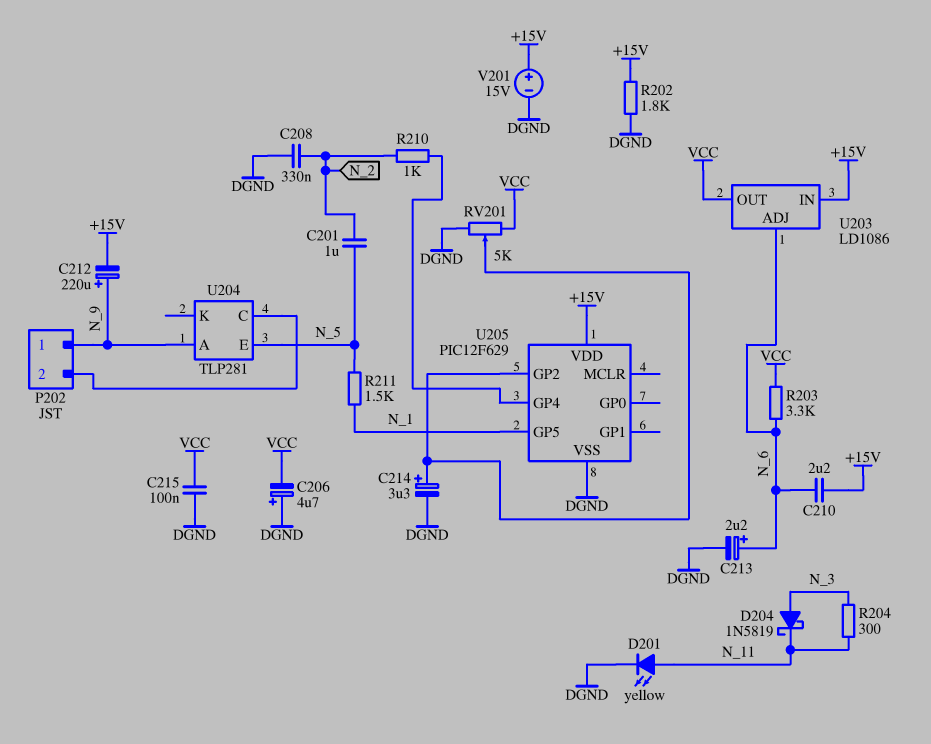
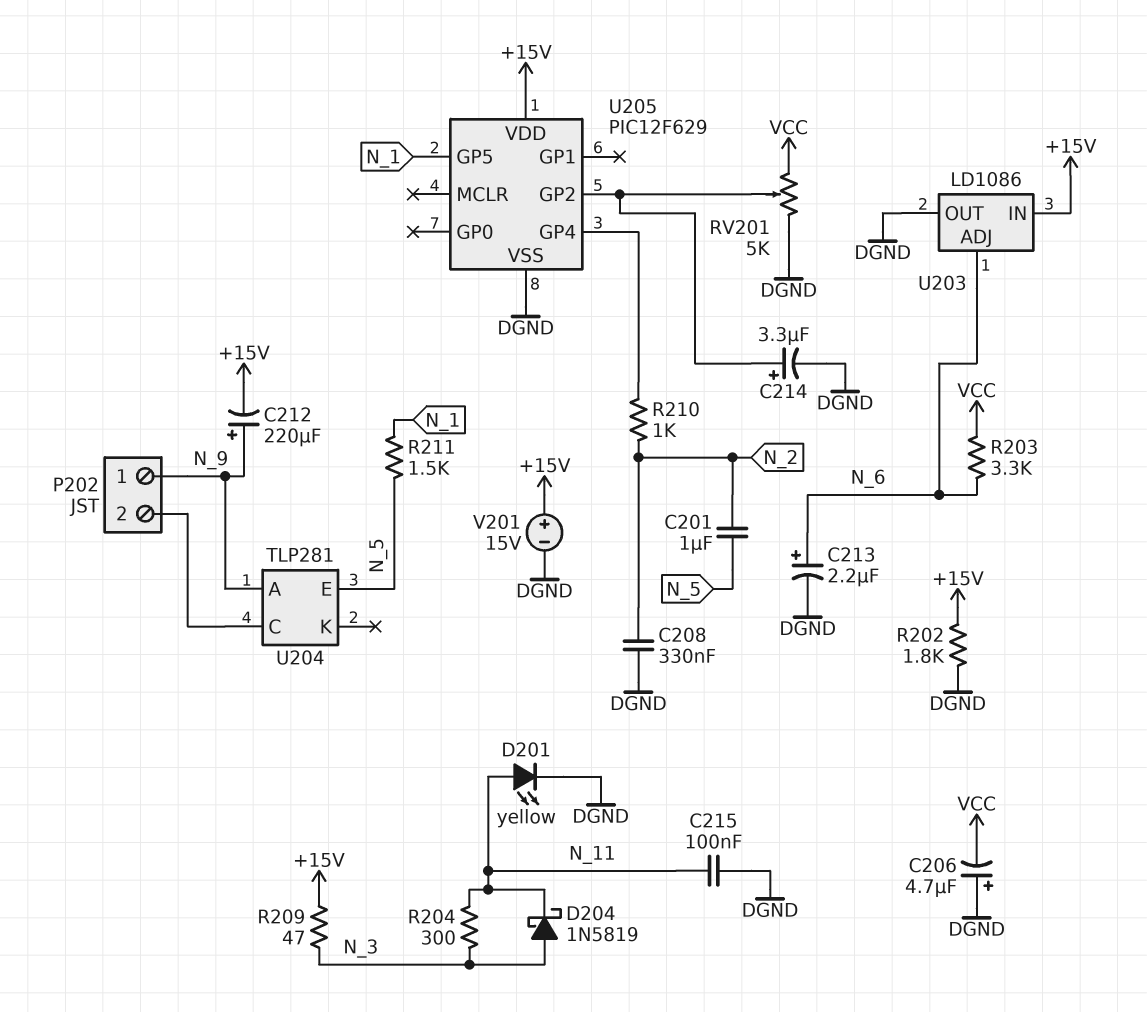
C210: 2.2uF (+15V, N_6) -> none
C215: 100nF (DGND, VCC) -> 100nF (DGND, N_11)
R209: none -> 47 (+15V, N_3)
U203 pin OUT: VCC -> DGND

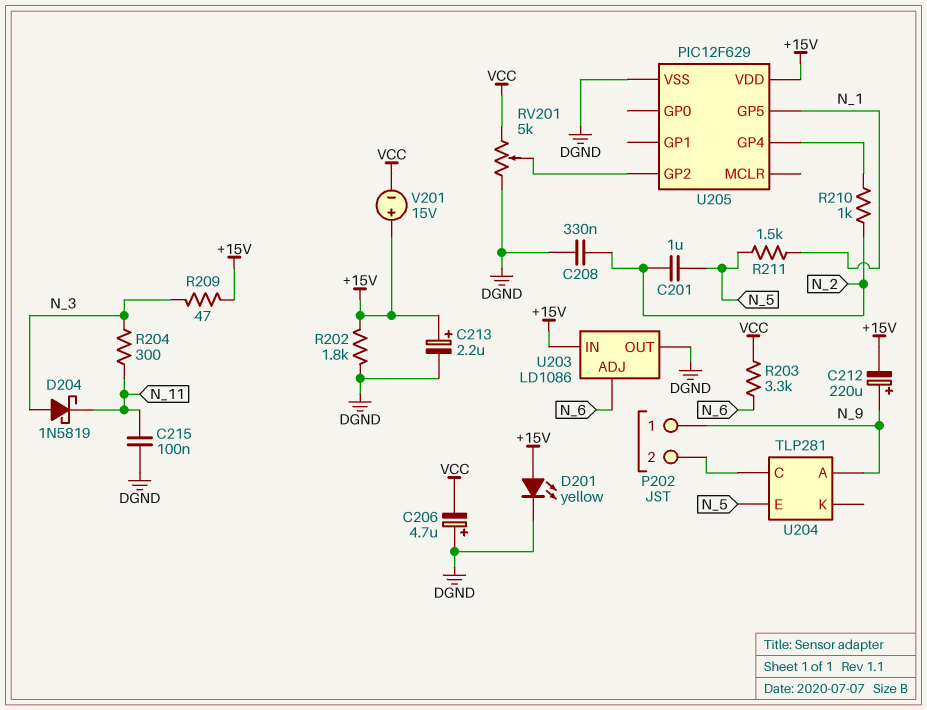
C213: 2.2uF (plus N_6, minus DGND) -> 2.2uF (plus +15V, minus DGND)
C214: 3.3uF (plus U205/GP2, minus DGND) -> none
D201: LED yellow (A N_11, K DGND) -> LED yellow (A +15V, K DGND)
V201: 15V (plus +15V, minus DGND) -> 15V (plus +15V, minus VCC)

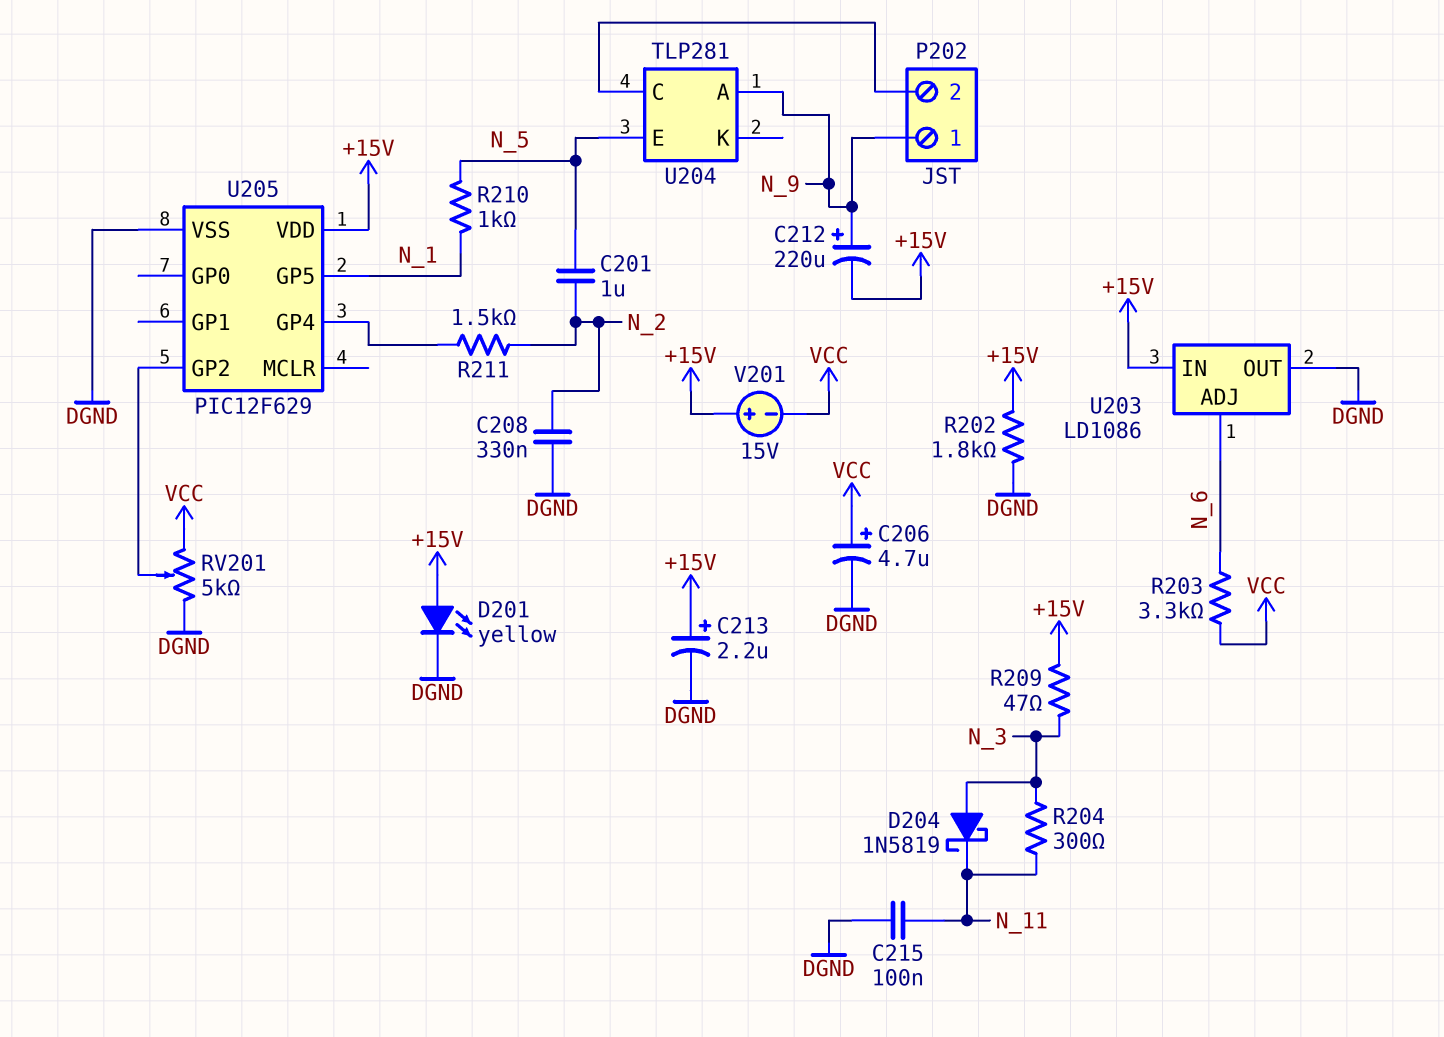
C206: 4.7uF (plus DGND, minus VCC) -> 4.7uF (plus VCC, minus DGND)
R210: 1k (N_2, U205/GP4) -> 1k (N_1, N_5)
R211: 1.5k (N_1, N_5) -> 1.5k (N_2, U205/GP4)

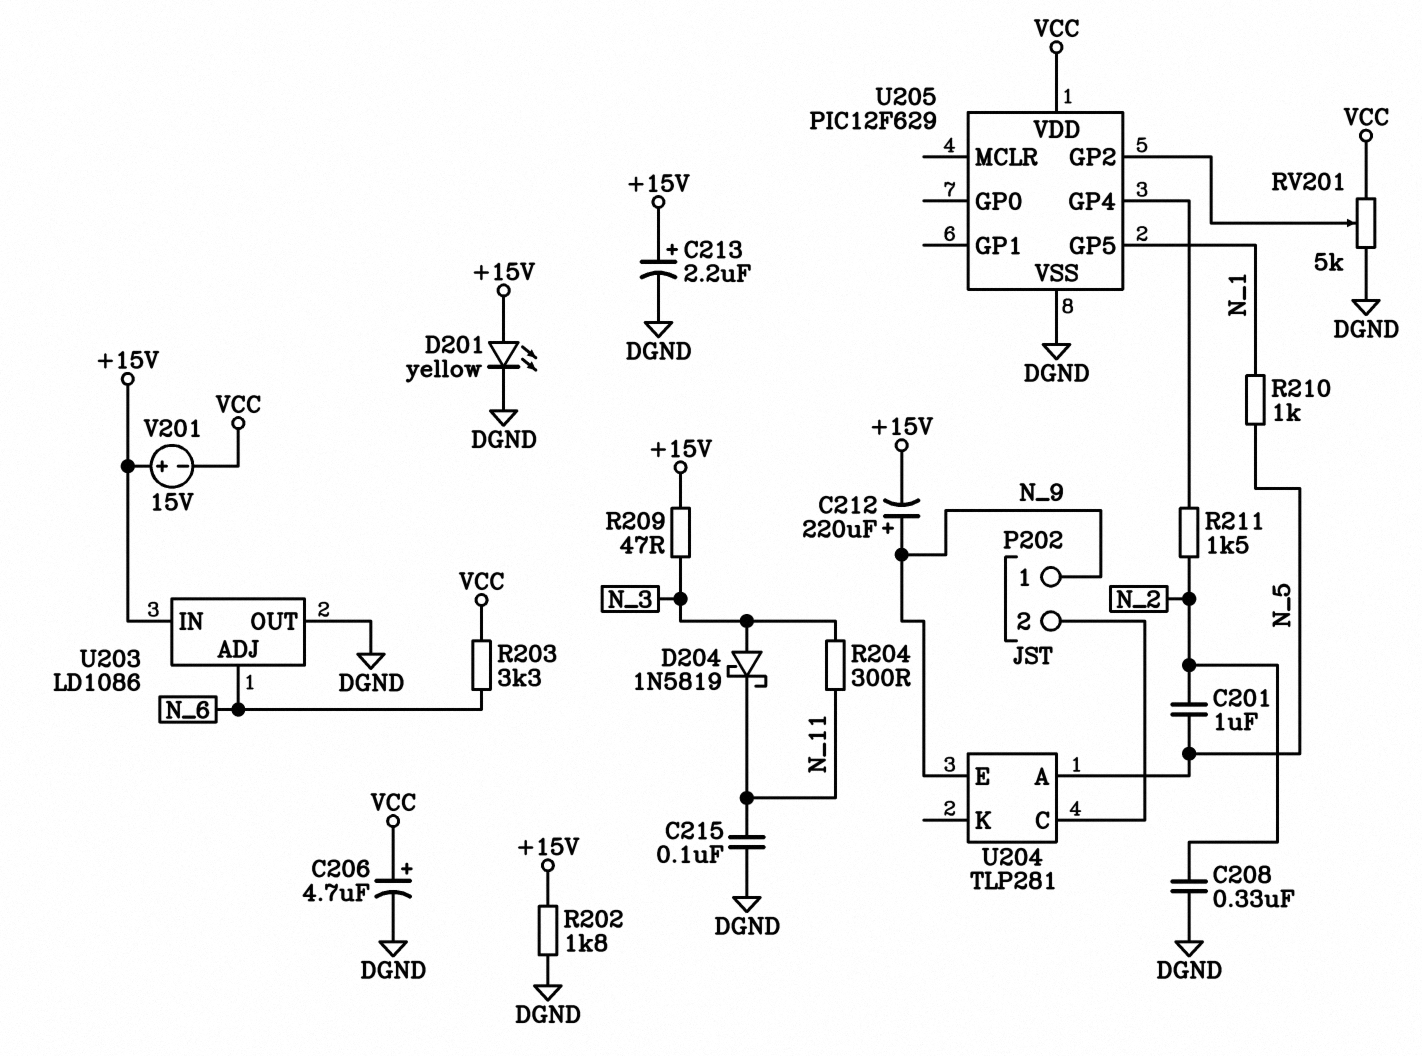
U204 pin A: N_9 -> N_5
U204 pin E: N_5 -> N_9
U205 pin VDD: +15V -> VCC

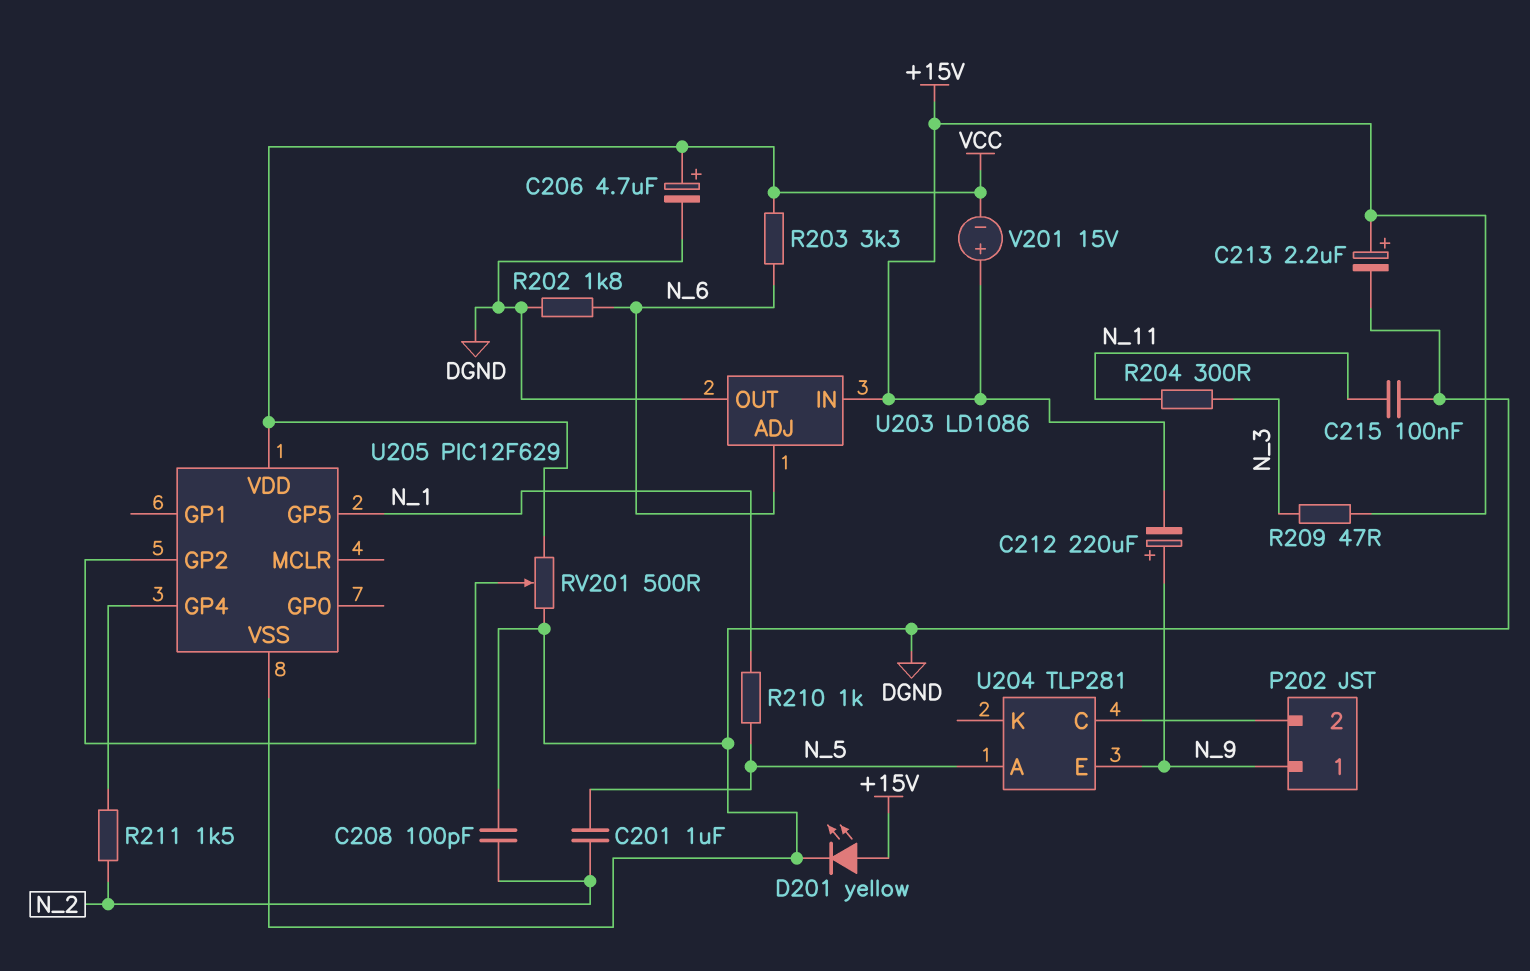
C208: 330nF (DGND, N_2) -> 100pF (DGND, N_2)
D204: schottky 1N5819 (A N_3, K N_11) -> none
R202: 1.8k (+15V, DGND) -> 1.8k (DGND, N_6)
RV201: 5k (DGND, VCC, wiper U205/GP2) -> 500 (DGND, VCC, wiper U205/GP2)

